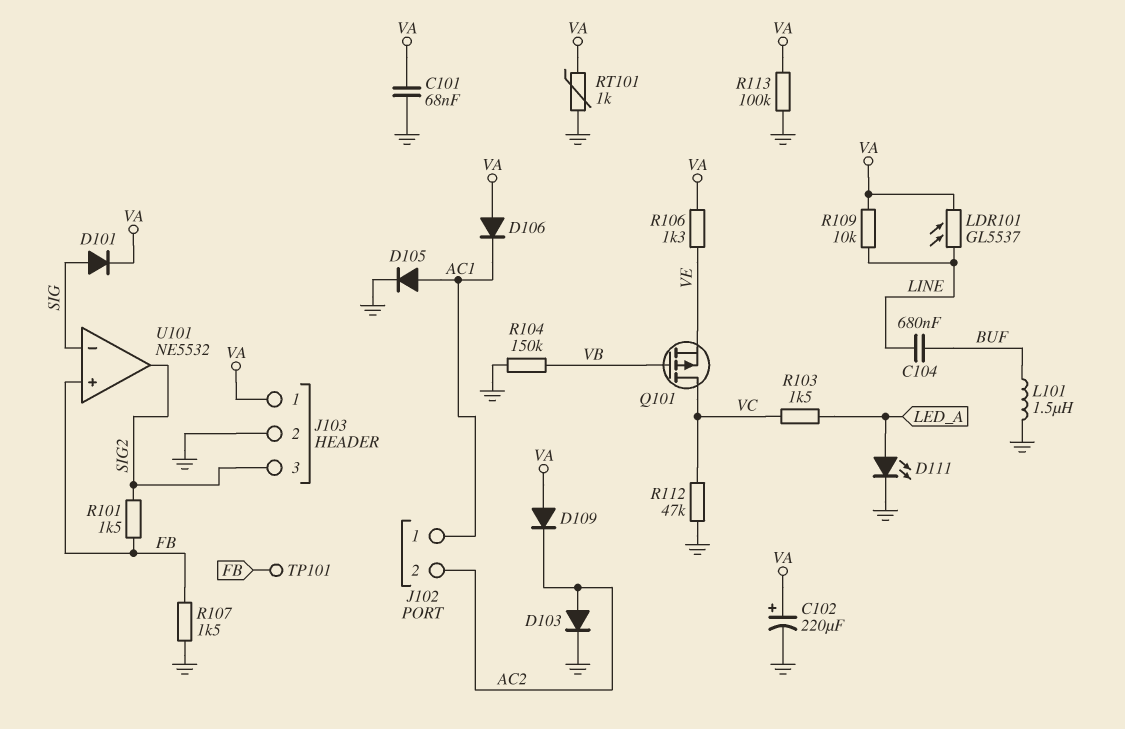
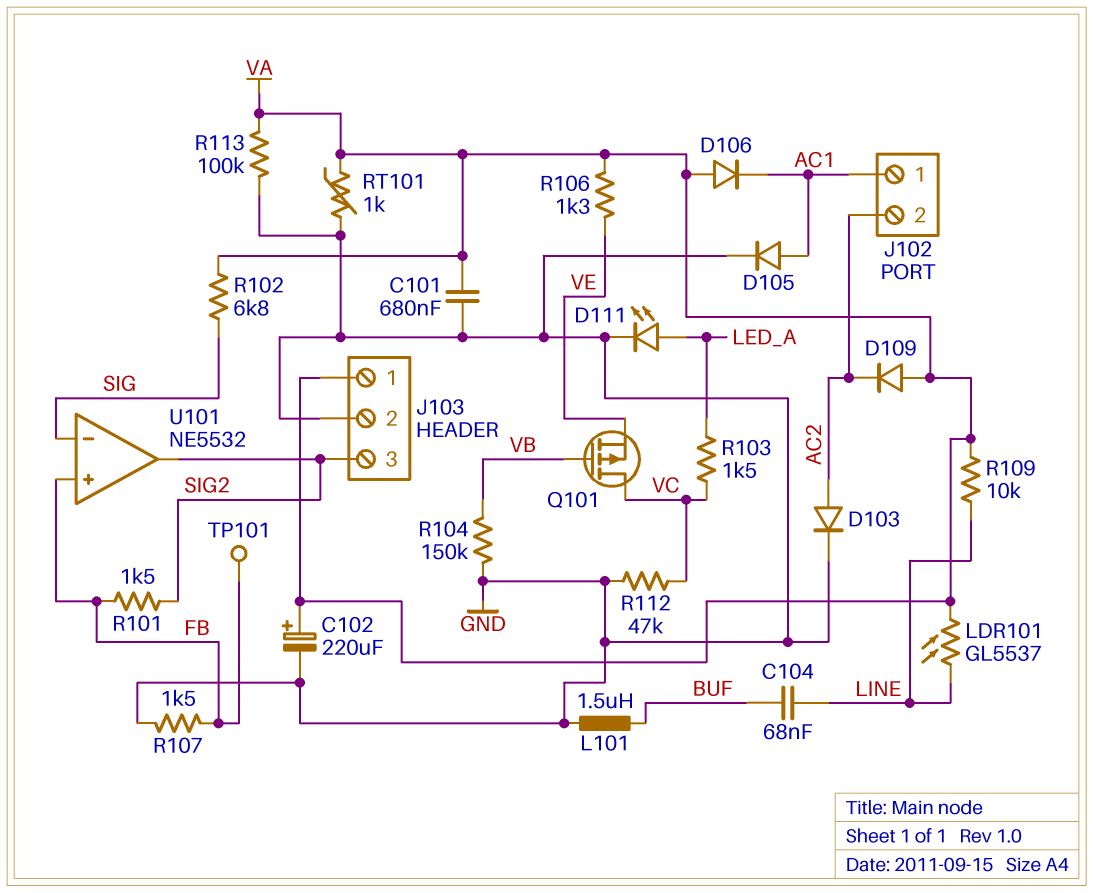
C101: 68nF (GND, VA) -> 680nF (GND, VA)
C104: 680nF (BUF, LINE) -> 68nF (BUF, LINE)
D101: diode (A SIG, K VA) -> none
R102: none -> 6.8k (SIG, VA)

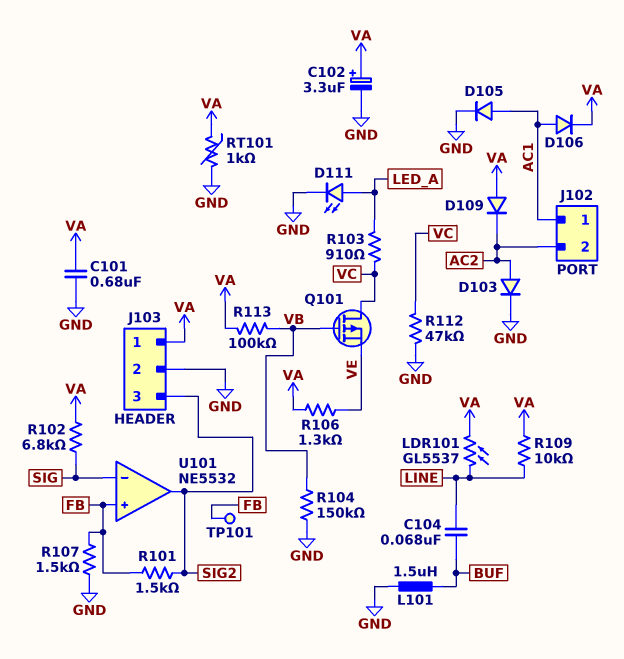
C102: 220uF (plus VA, minus GND) -> 3.3uF (plus VA, minus GND)
D106: diode (A VA, K AC1) -> diode (A AC1, K VA)
R103: 1.5k (LED_A, VC) -> 910 (LED_A, VC)
R113: 100k (GND, VA) -> 100k (VA, VB)

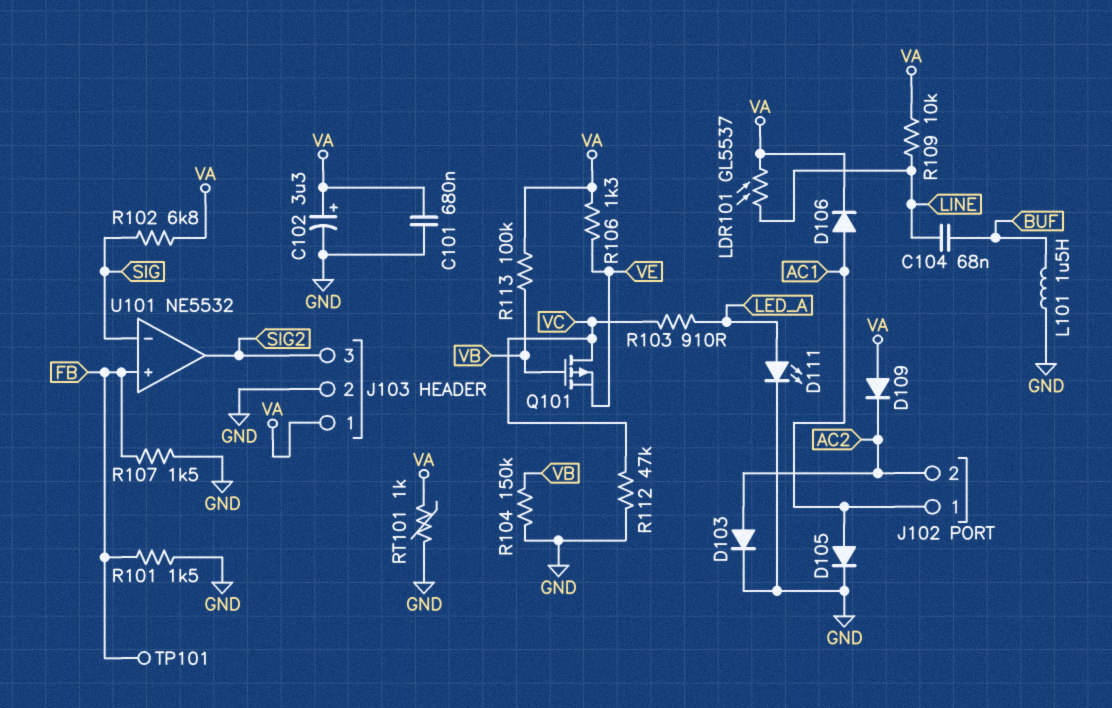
R101: 1.5k (FB, SIG2) -> 1.5k (FB, GND)

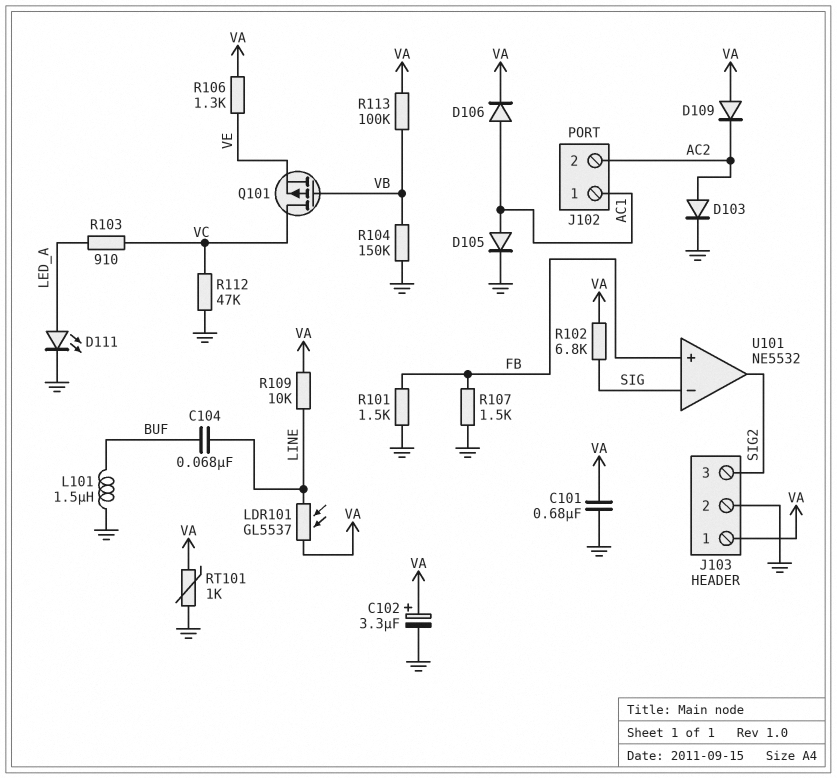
TP101: test point (FB) -> none

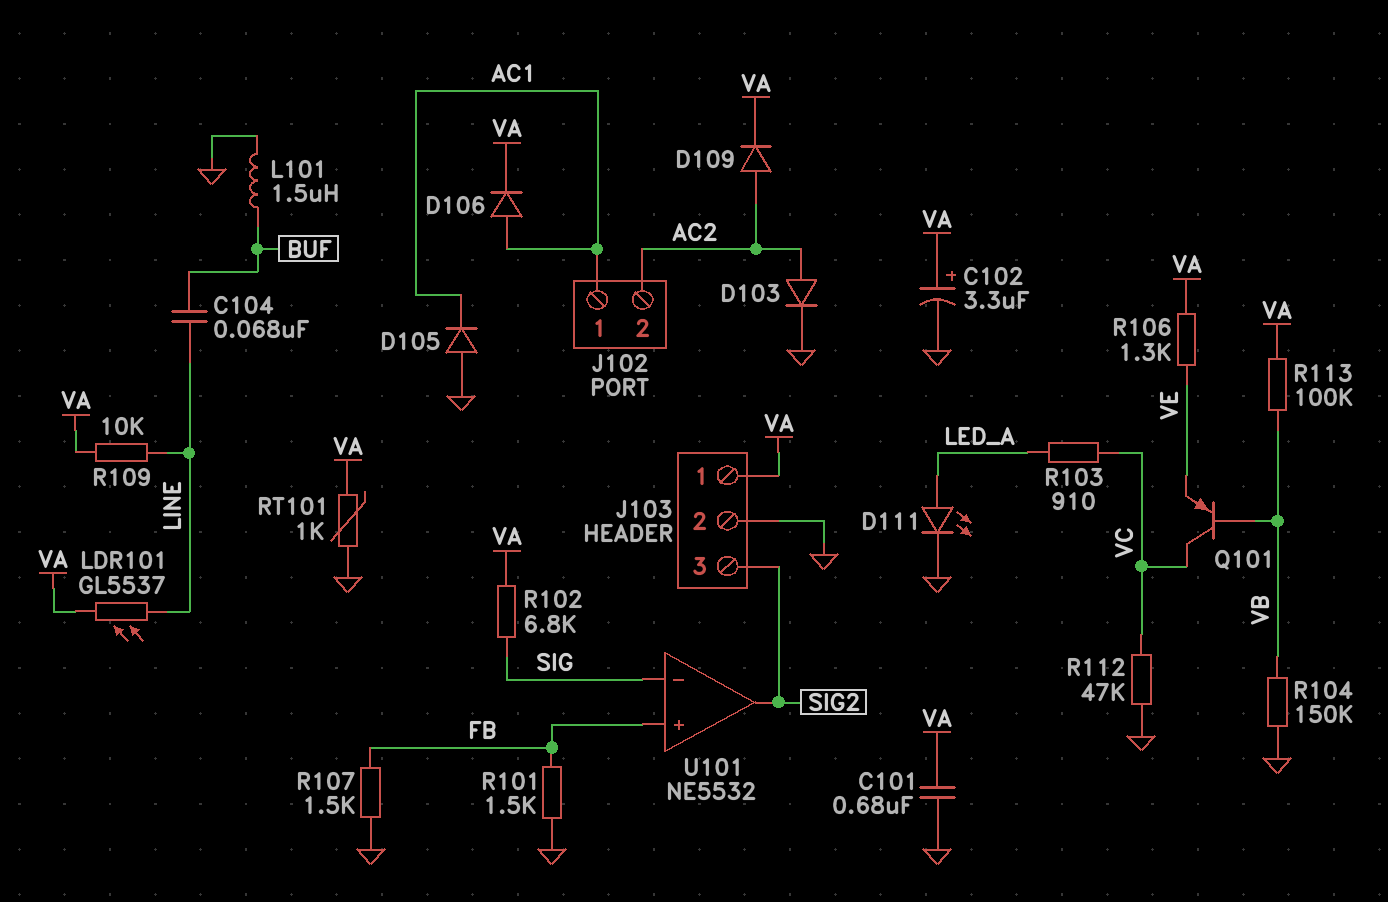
D105: diode (A AC1, K GND) -> diode (A GND, K AC1)
D109: diode (A VA, K AC2) -> diode (A AC2, K VA)
Q101: PMOS (G VB, D VC, S VE) -> PNP (B VB, C VC, E VE)

